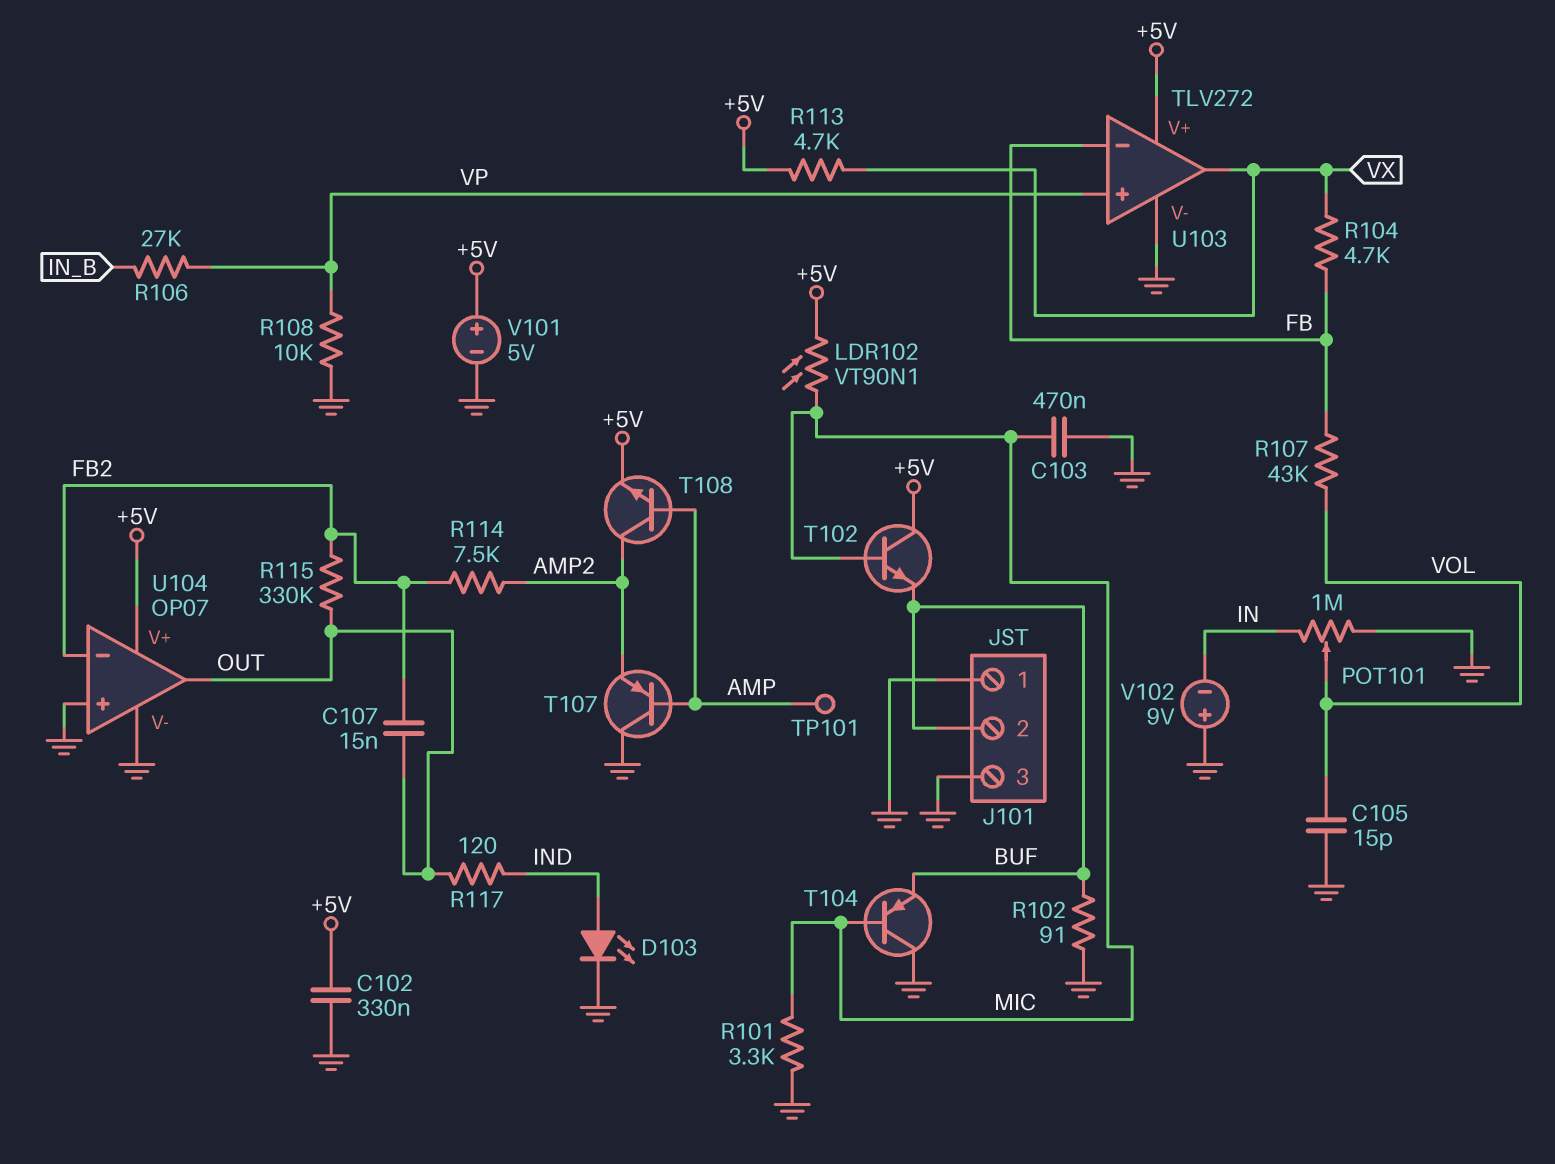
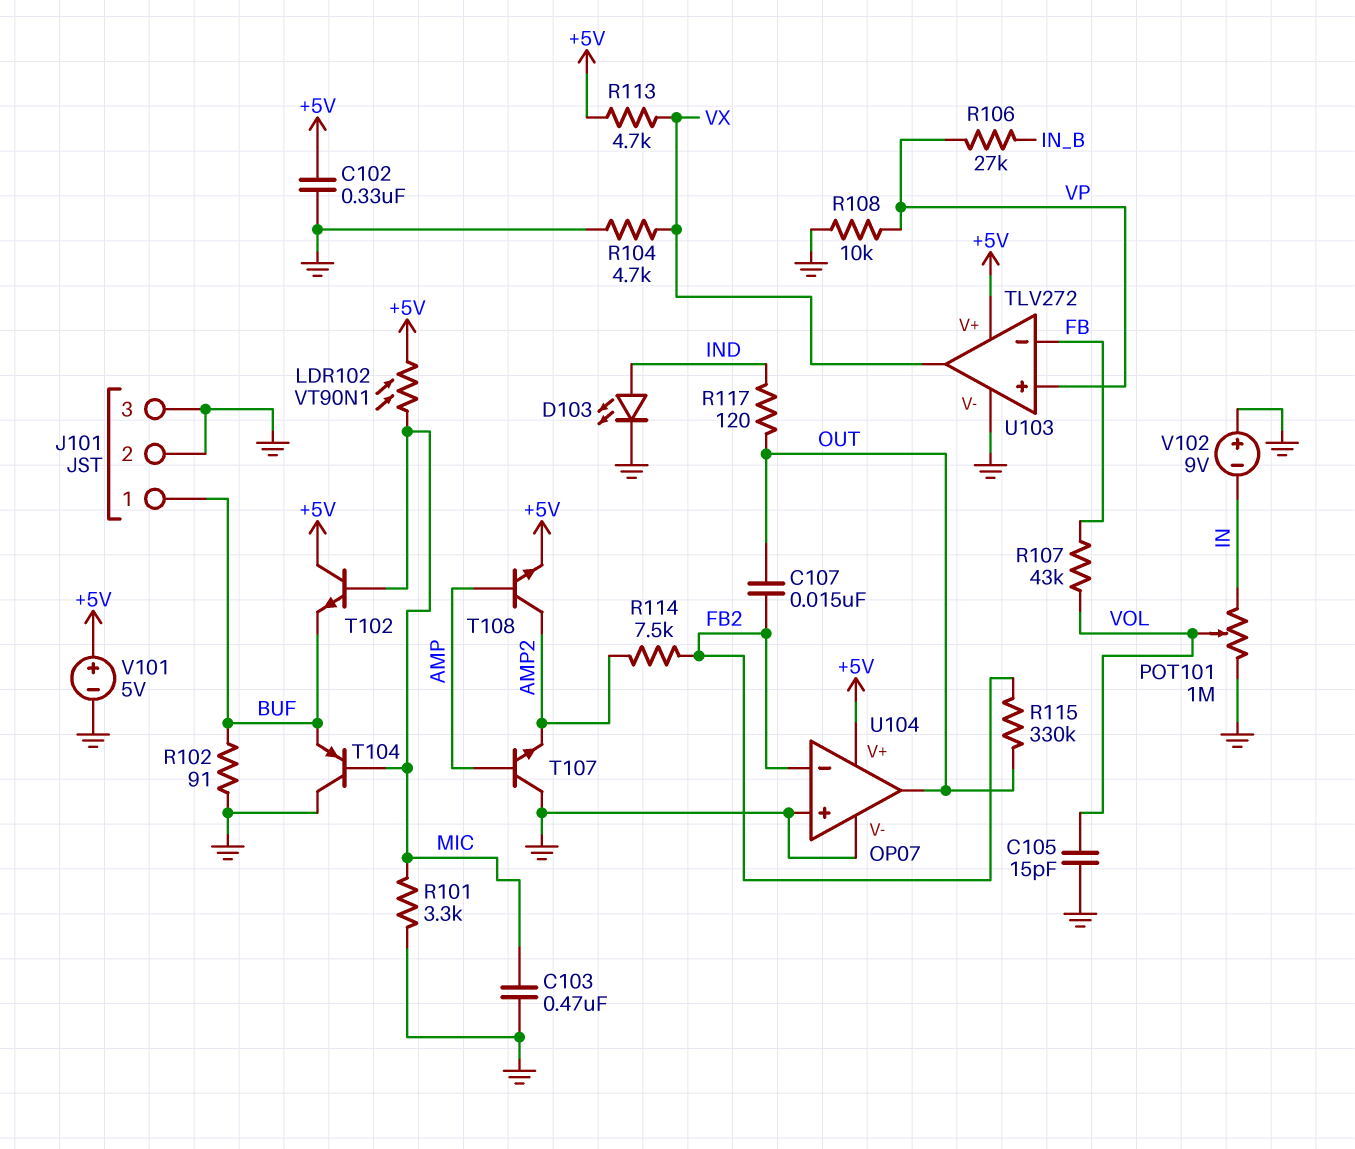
J101 pin 1: GND -> BUF
J101 pin 2: BUF -> GND
R104: 4.7k (FB, VX) -> 4.7k (GND, VX)
T107: PNP (B AMP, C GND, E AMP2) -> NPN (B AMP, C GND, E AMP2)
TP101: test point (AMP) -> none

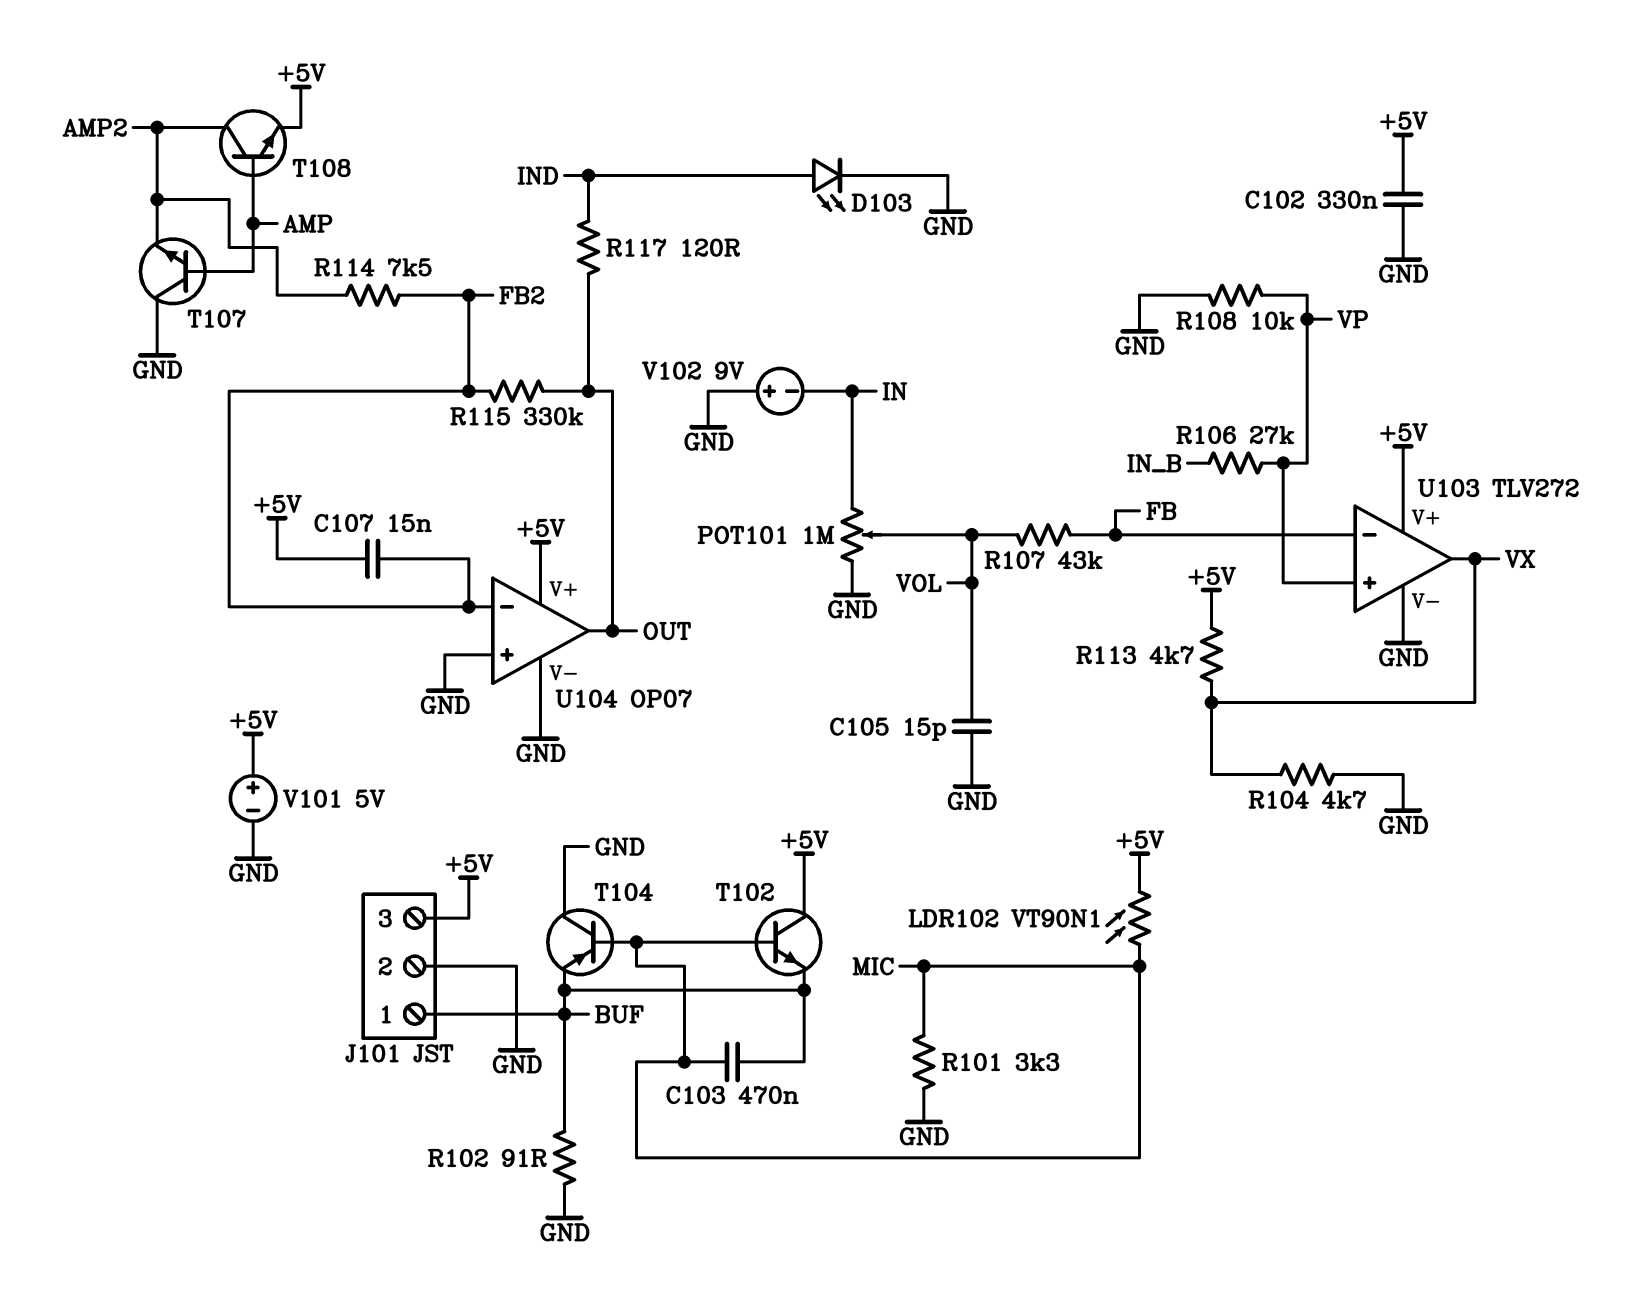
C103: 470nF (GND, MIC) -> 470nF (BUF, MIC)
C107: 15nF (FB2, OUT) -> 15nF (+5V, FB2)
J101 pin 3: GND -> +5V

